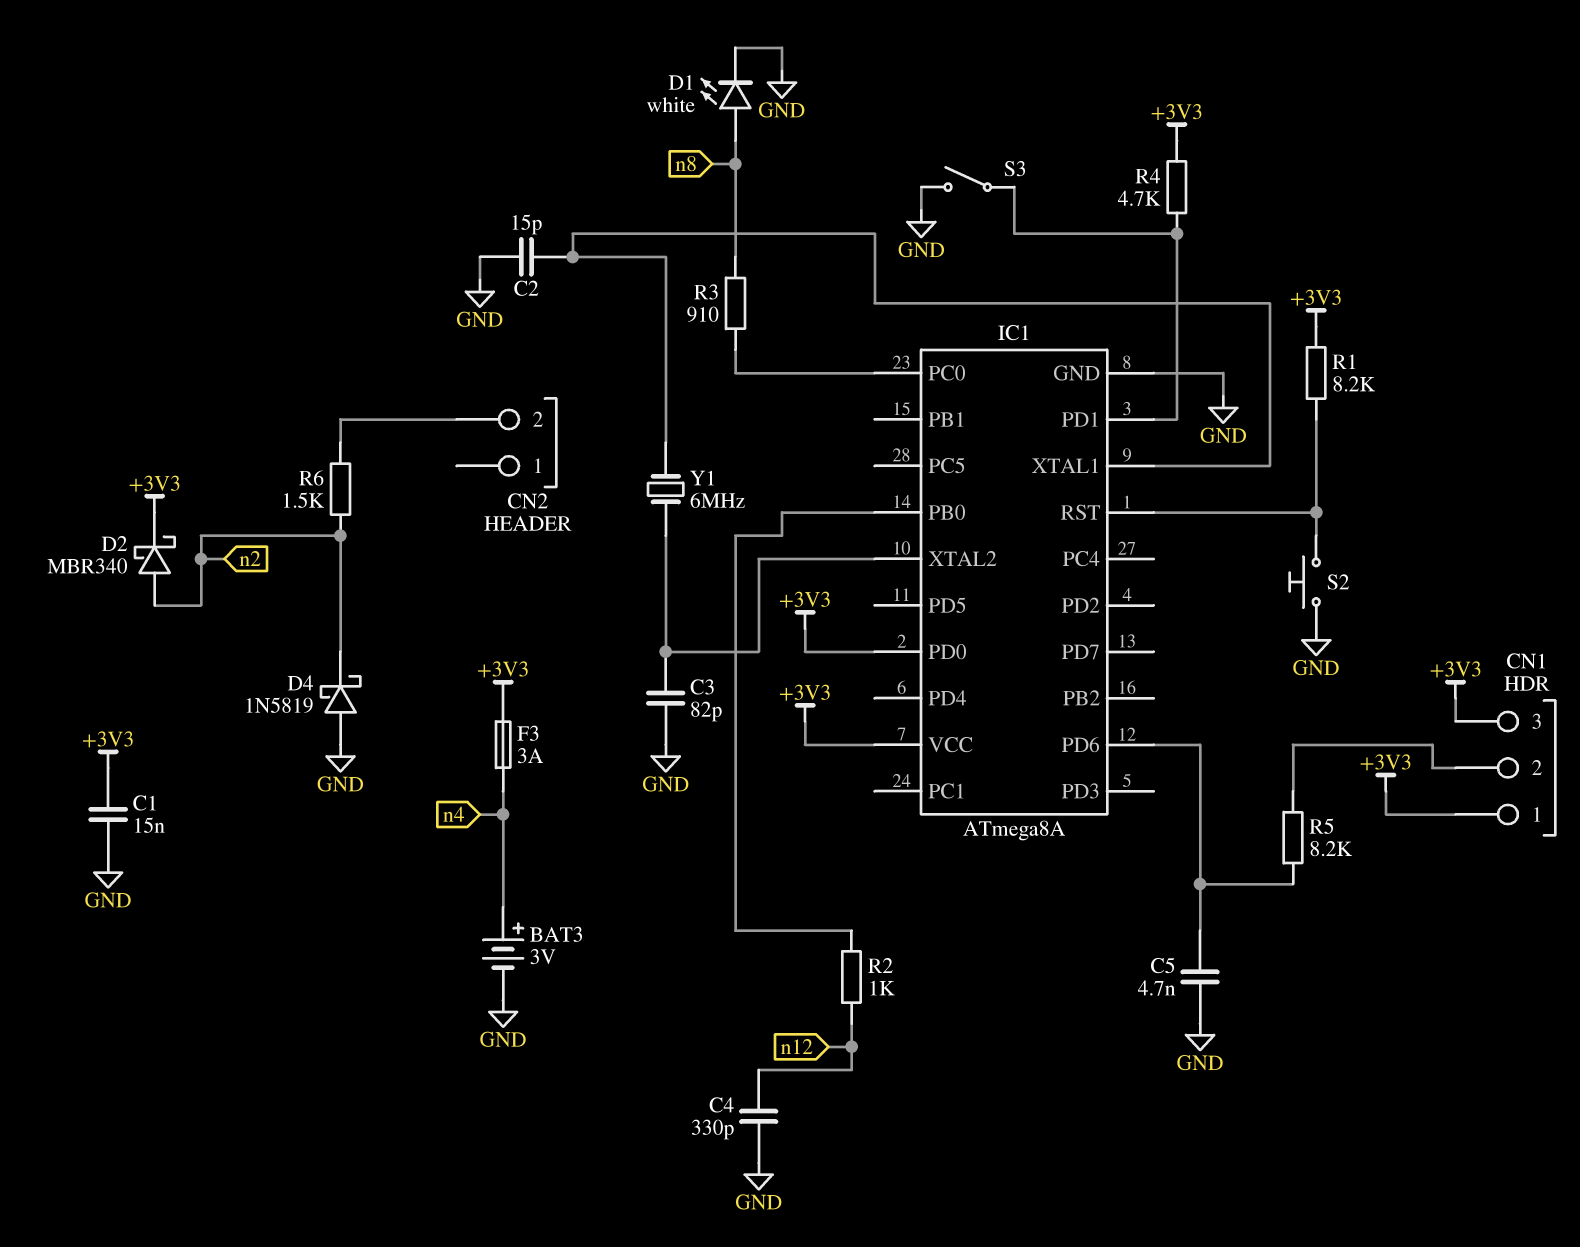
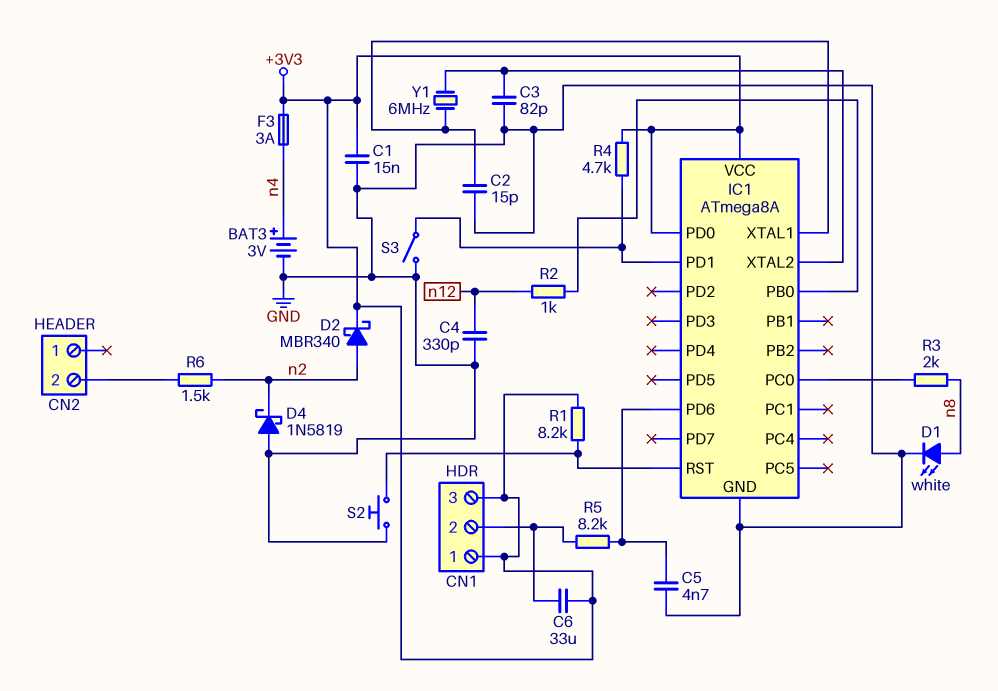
C6: none -> 33uF (+3V3, CN1/2)
R3: 910 (IC1/PC0, n8) -> 2k (IC1/PC0, n8)

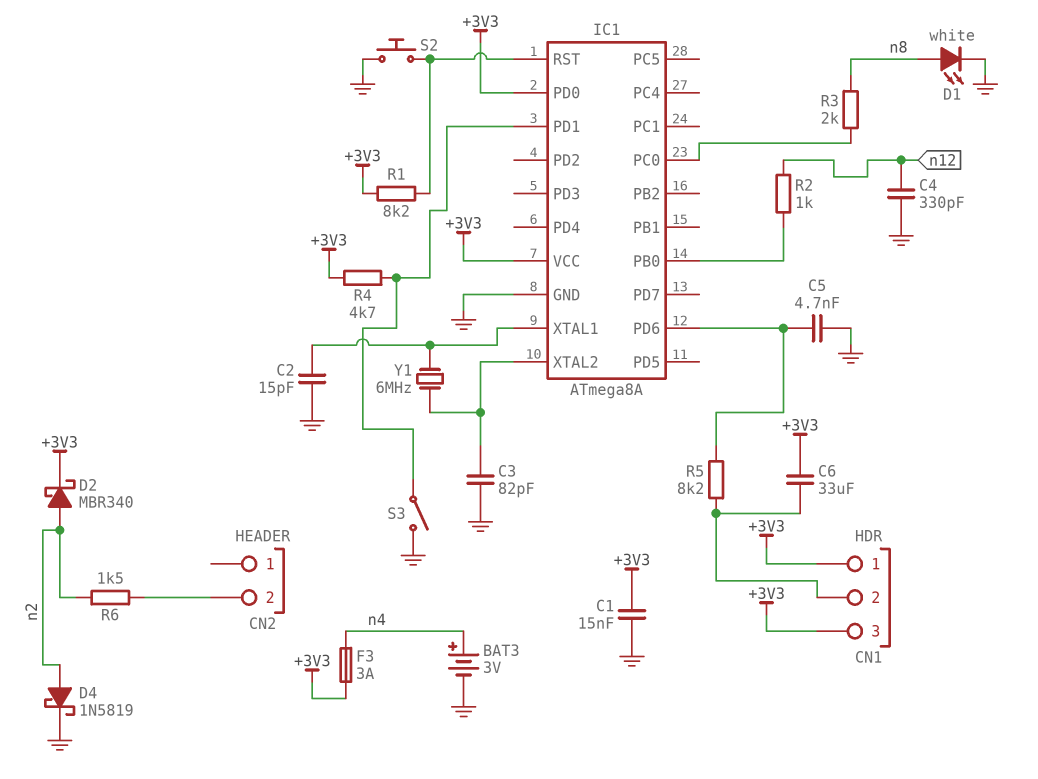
D4: schottky 1N5819 (A GND, K n2) -> schottky 1N5819 (A n2, K GND)

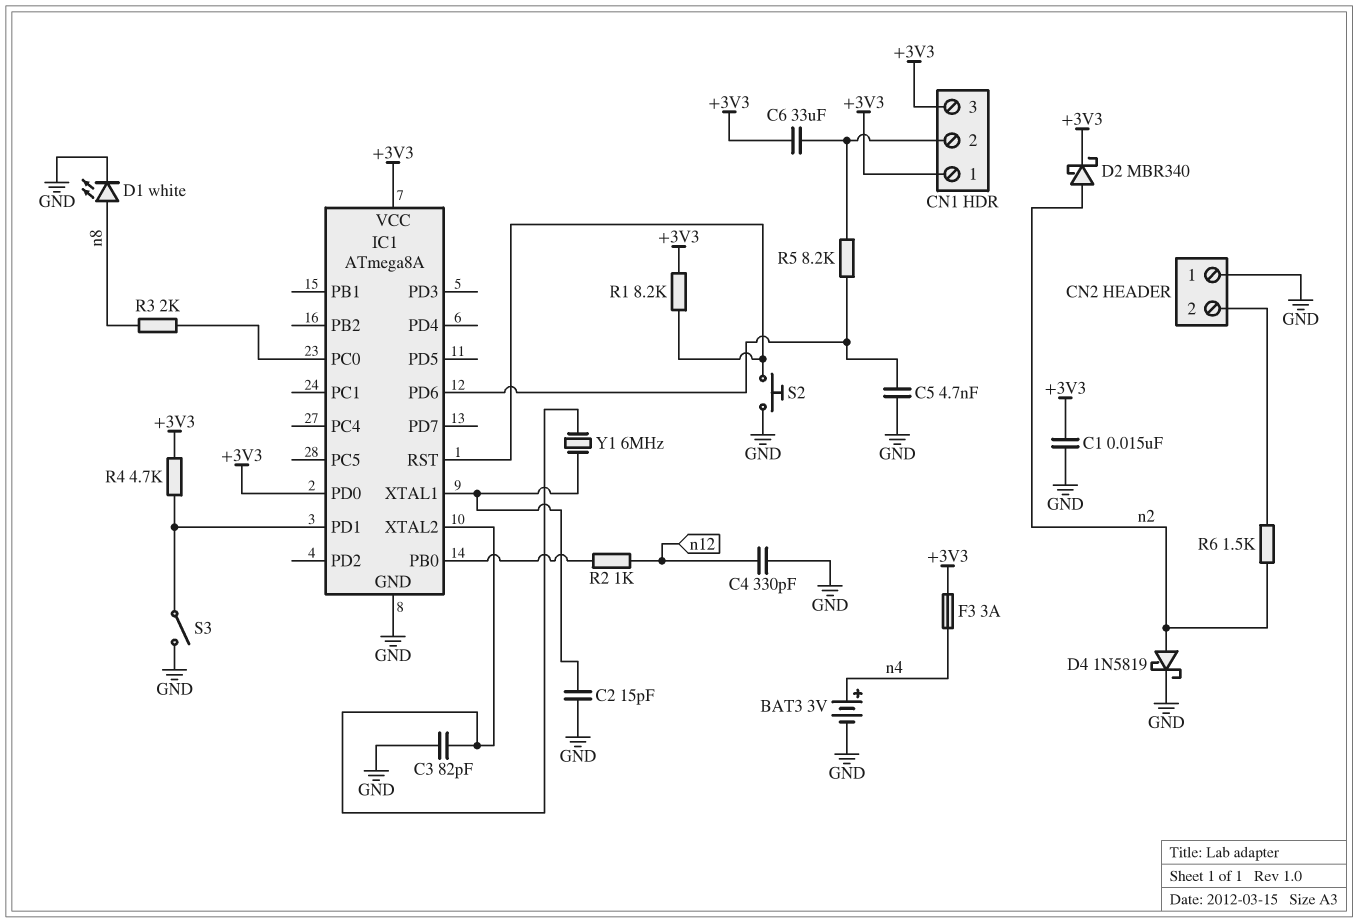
CN2 pin 1: none -> GND

